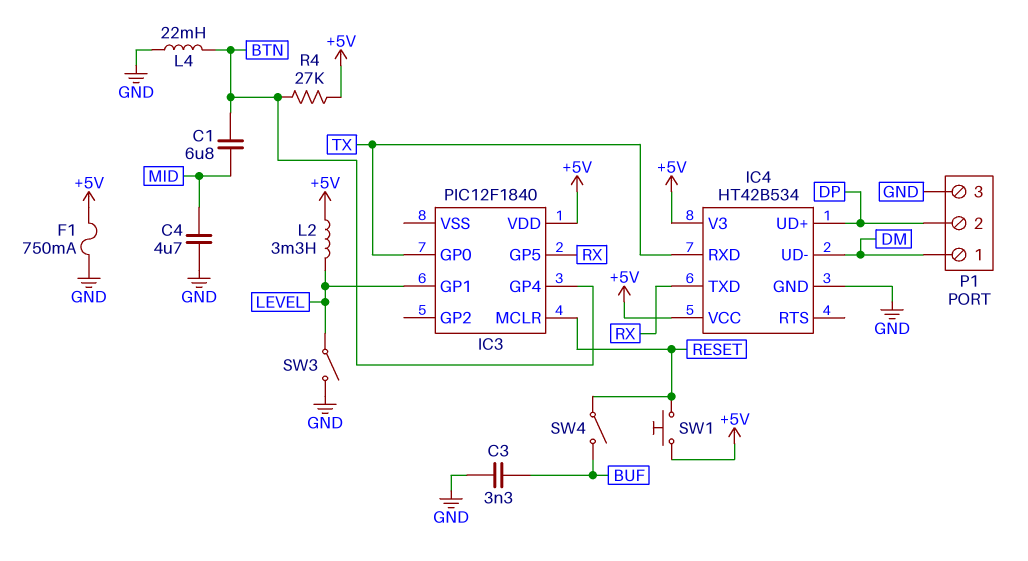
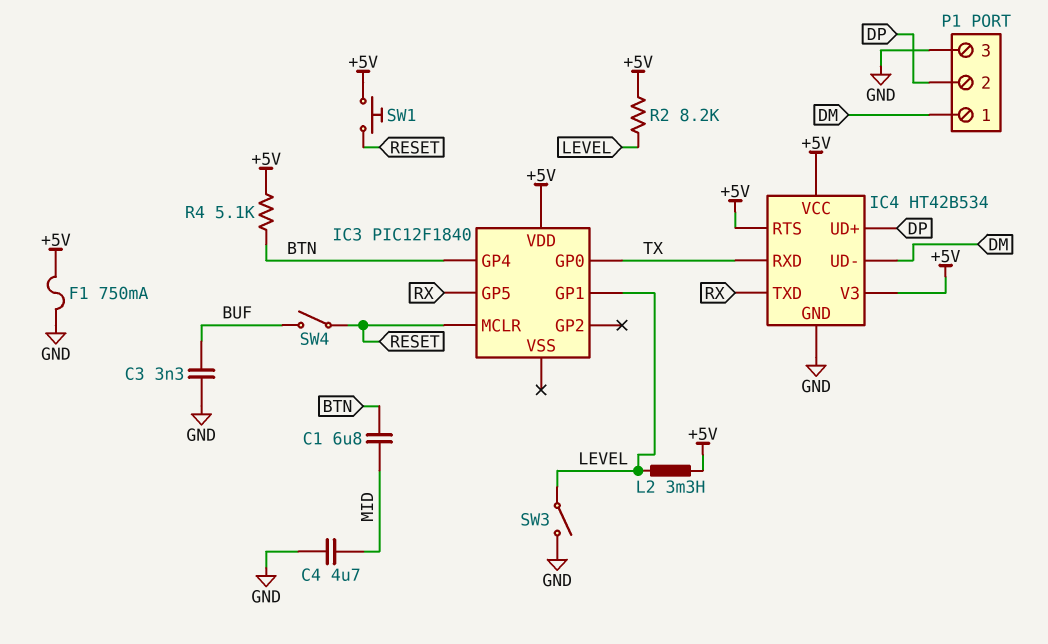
IC4 pin RTS: none -> +5V
L4: 22mH (BTN, GND) -> none
R2: none -> 8.2k (+5V, LEVEL)
R4: 27k (+5V, BTN) -> 5.1k (+5V, BTN)

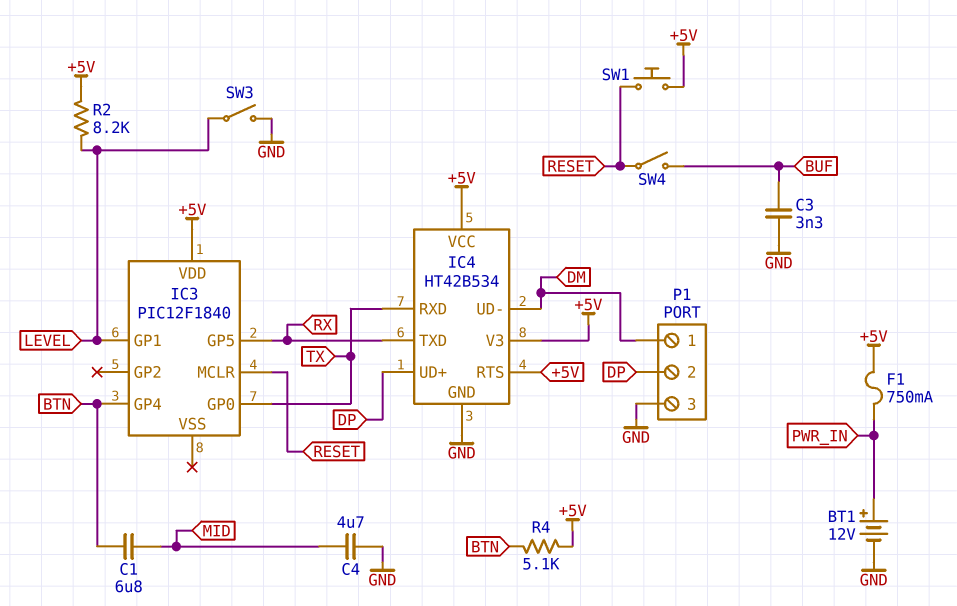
BT1: none -> 12V (plus PWR_IN, minus GND)
F1: 750mA (+5V, GND) -> 750mA (+5V, PWR_IN)
L2: 3.3mH (+5V, LEVEL) -> none

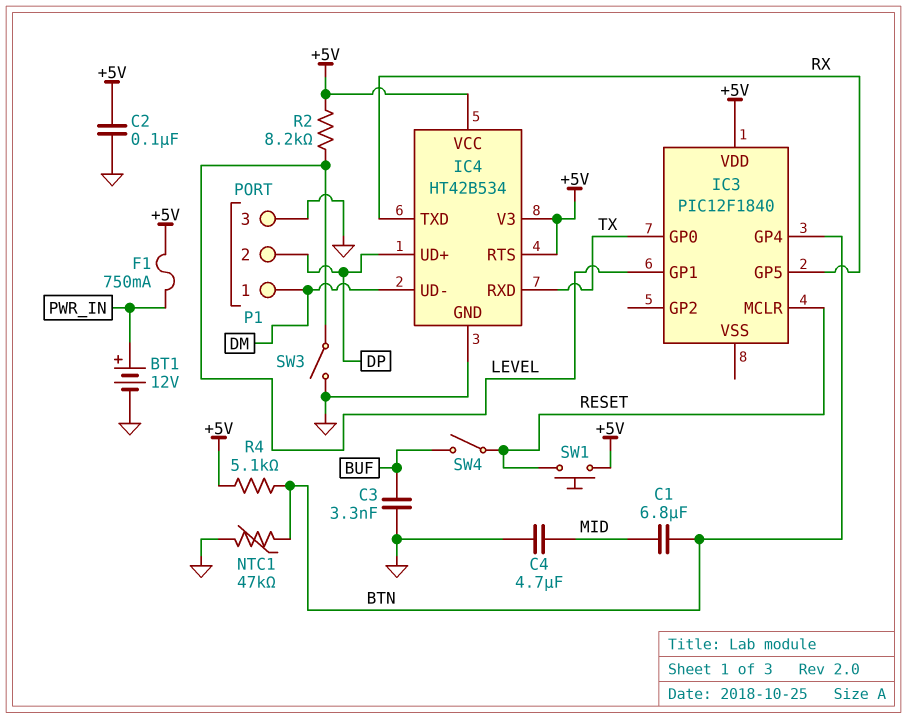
C2: none -> 100nF (+5V, GND)
NTC1: none -> 47k (BTN, GND)

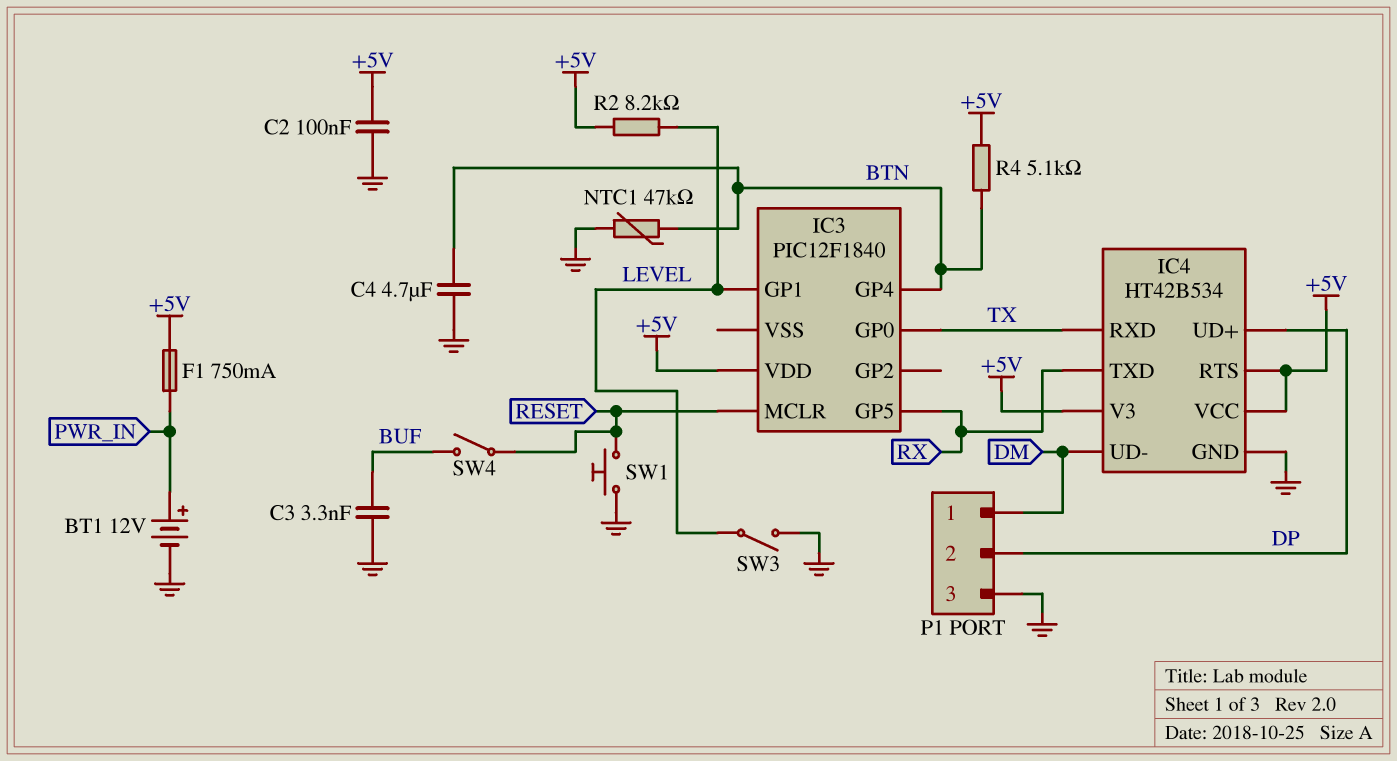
C1: 6.8uF (BTN, MID) -> none
C4: 4.7uF (GND, MID) -> 4.7uF (BTN, GND)
SW1: button (+5V, RESET) -> button (GND, RESET)

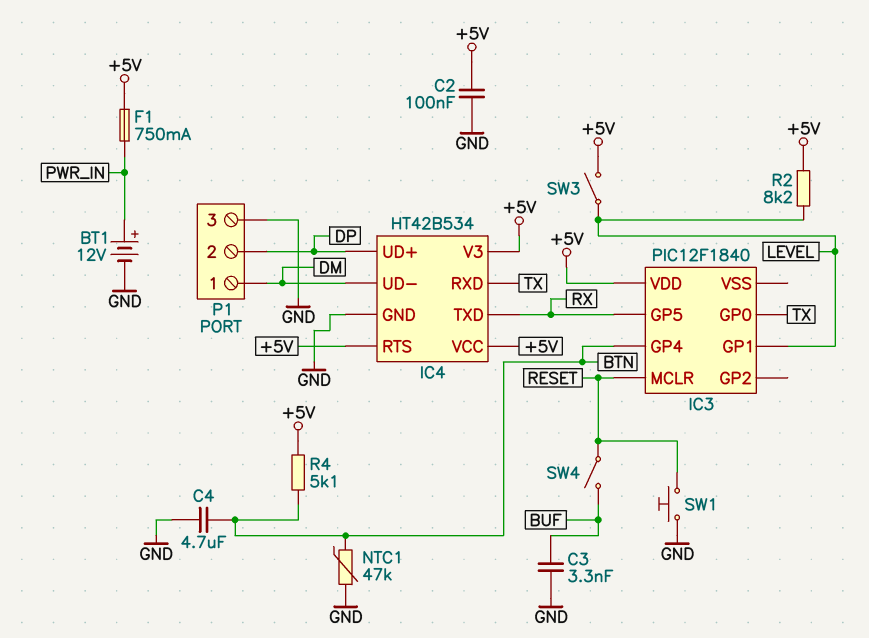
SW3: switch (GND, LEVEL) -> switch (+5V, LEVEL)

